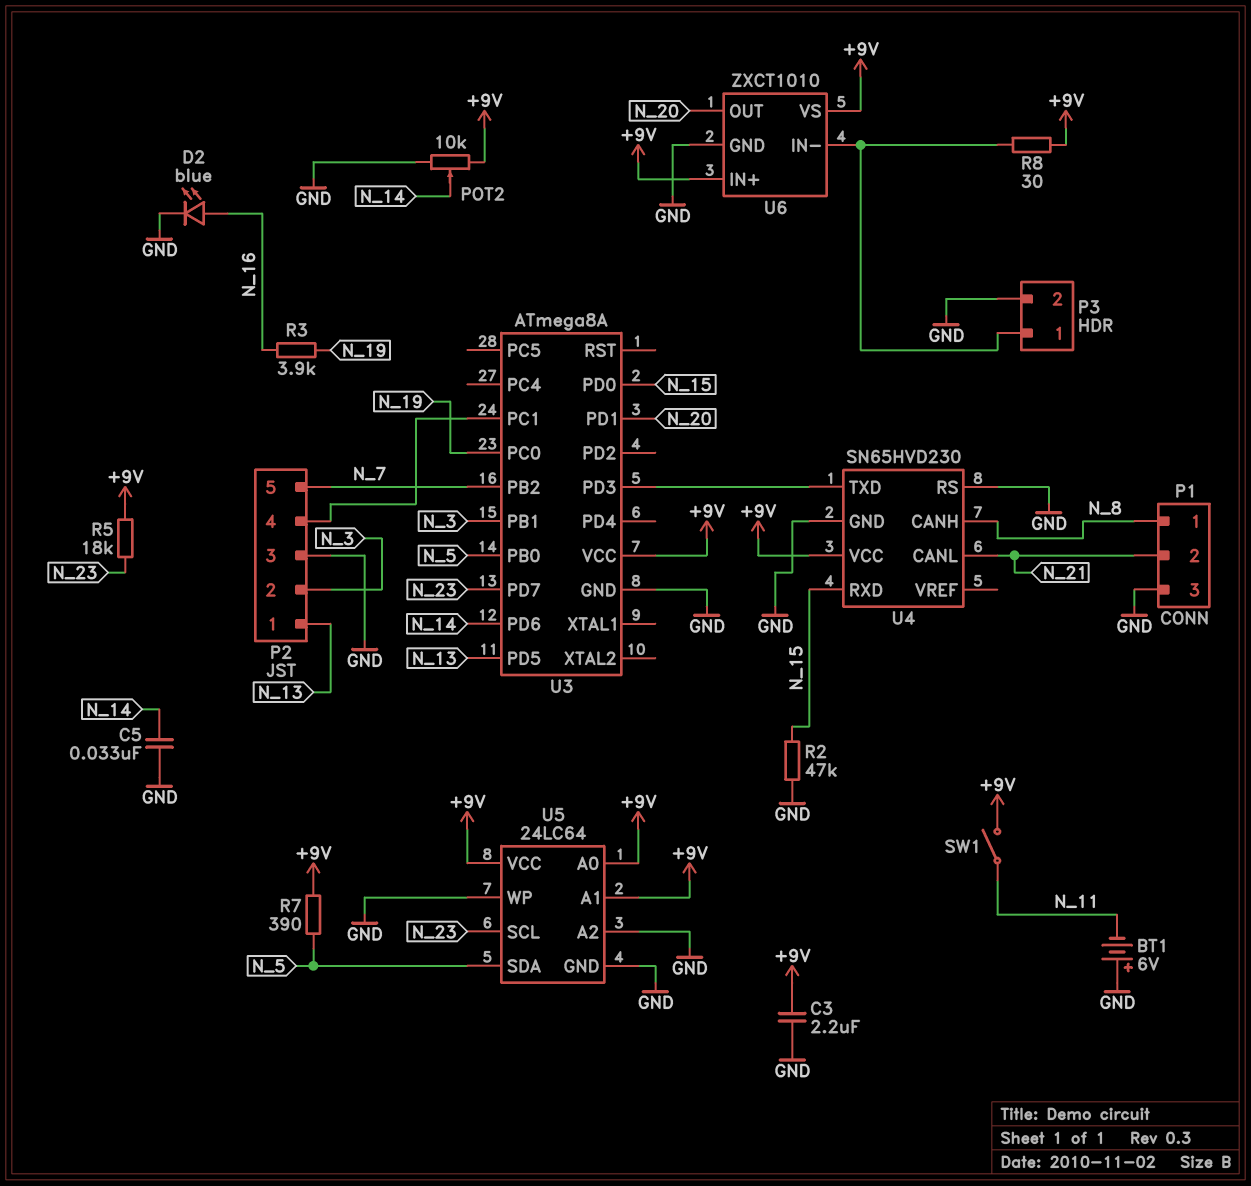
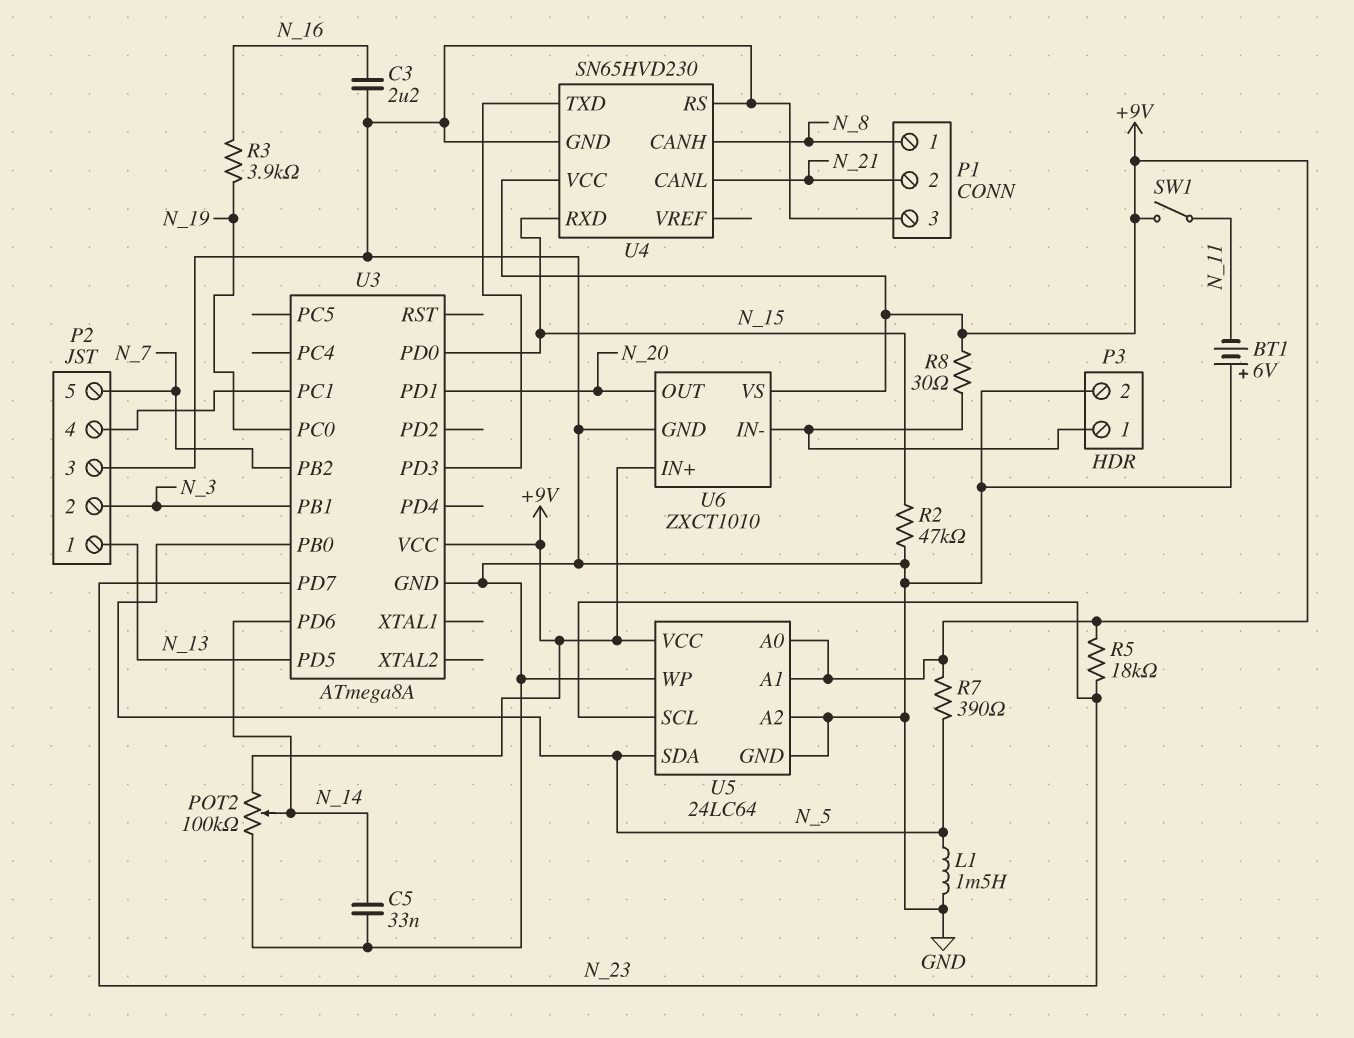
C3: 2.2uF (+9V, GND) -> 2.2uF (GND, N_16)
D2: LED blue (A N_16, K GND) -> none
L1: none -> 1.5mH (GND, N_5)
POT2: 10k (+9V, GND, wiper N_14) -> 100k (+9V, GND, wiper N_14)

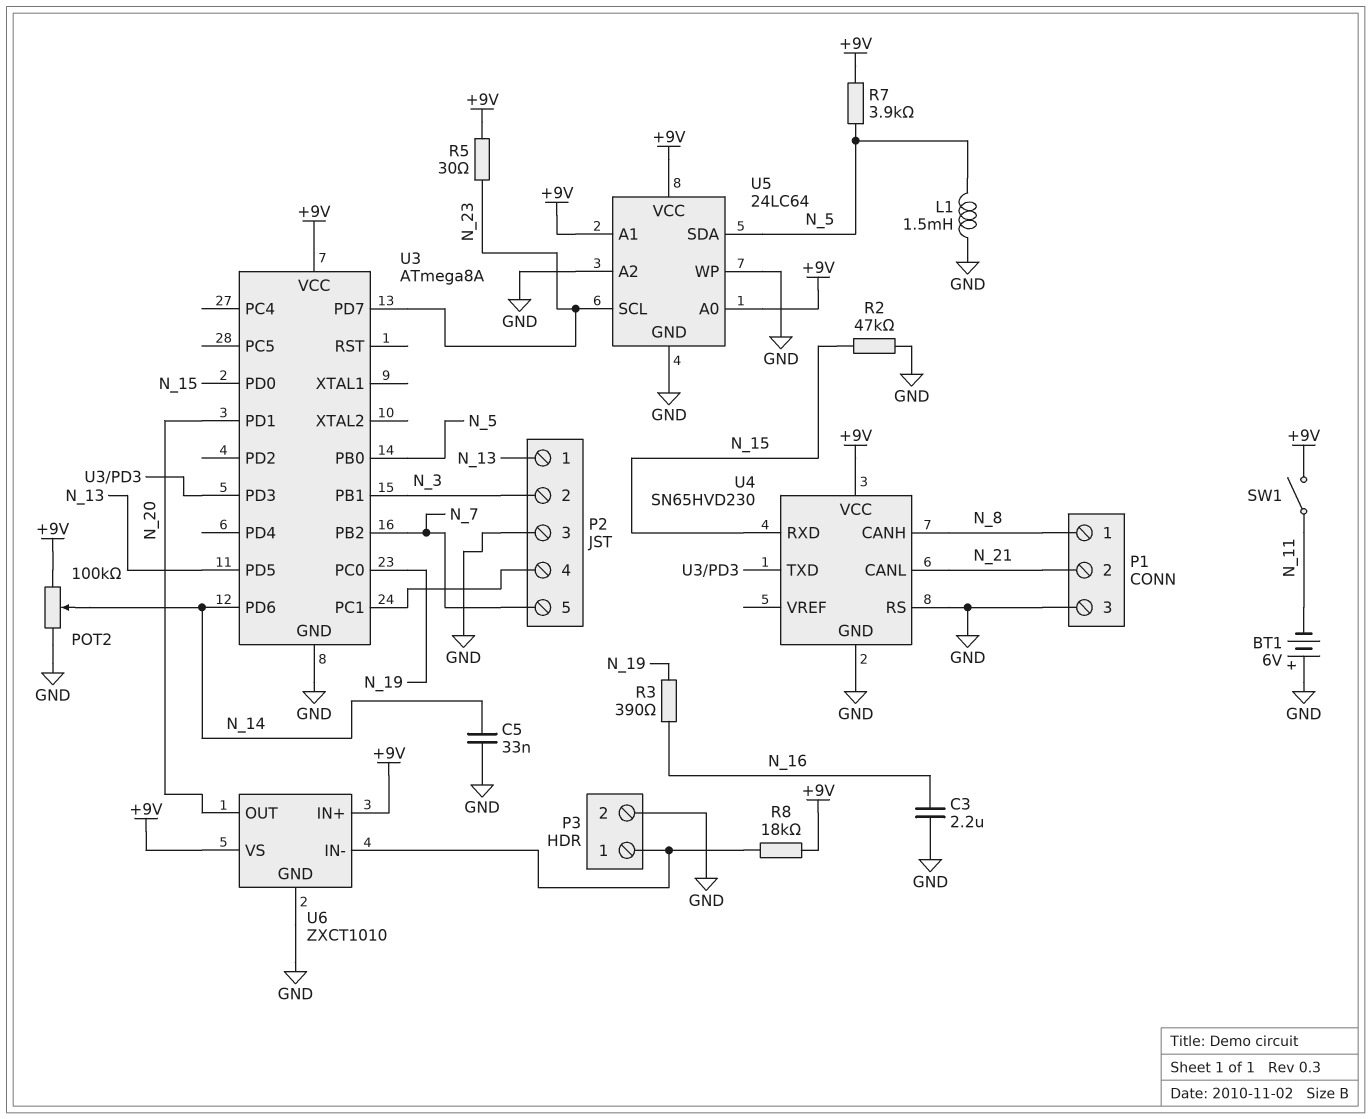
R3: 3.9k (N_16, N_19) -> 390 (N_16, N_19)
R5: 18k (+9V, N_23) -> 30 (+9V, N_23)
R7: 390 (+9V, N_5) -> 3.9k (+9V, N_5)
R8: 30 (+9V, P3/1) -> 18k (+9V, P3/1)

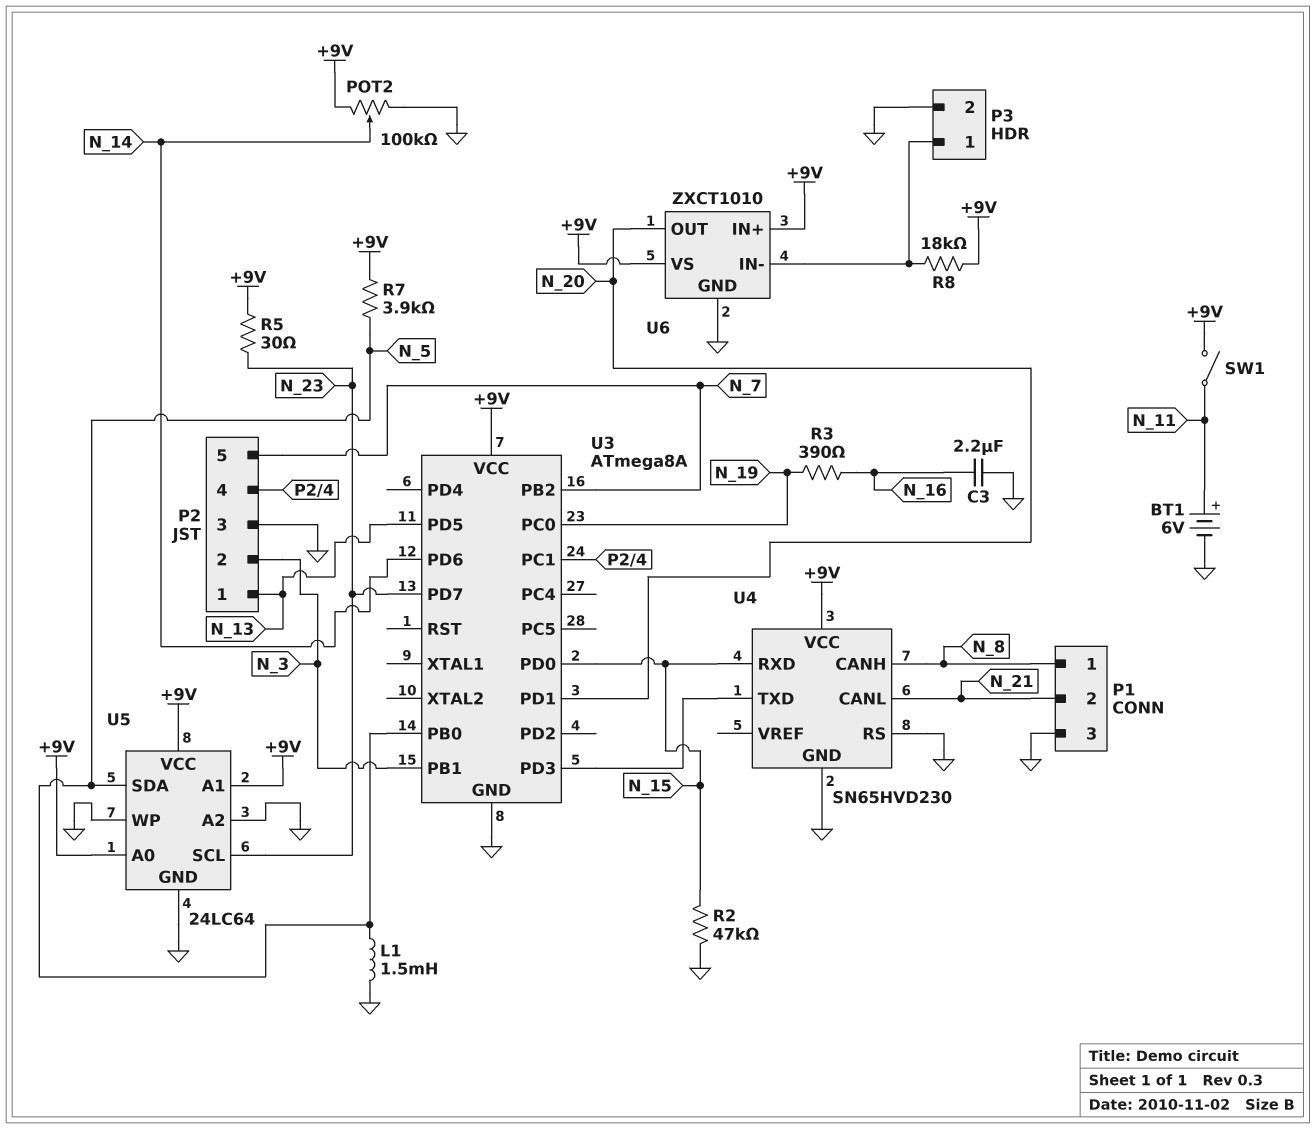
BT1: 6V (plus GND, minus N_11) -> 6V (plus N_11, minus GND)
C5: 33nF (GND, N_14) -> none

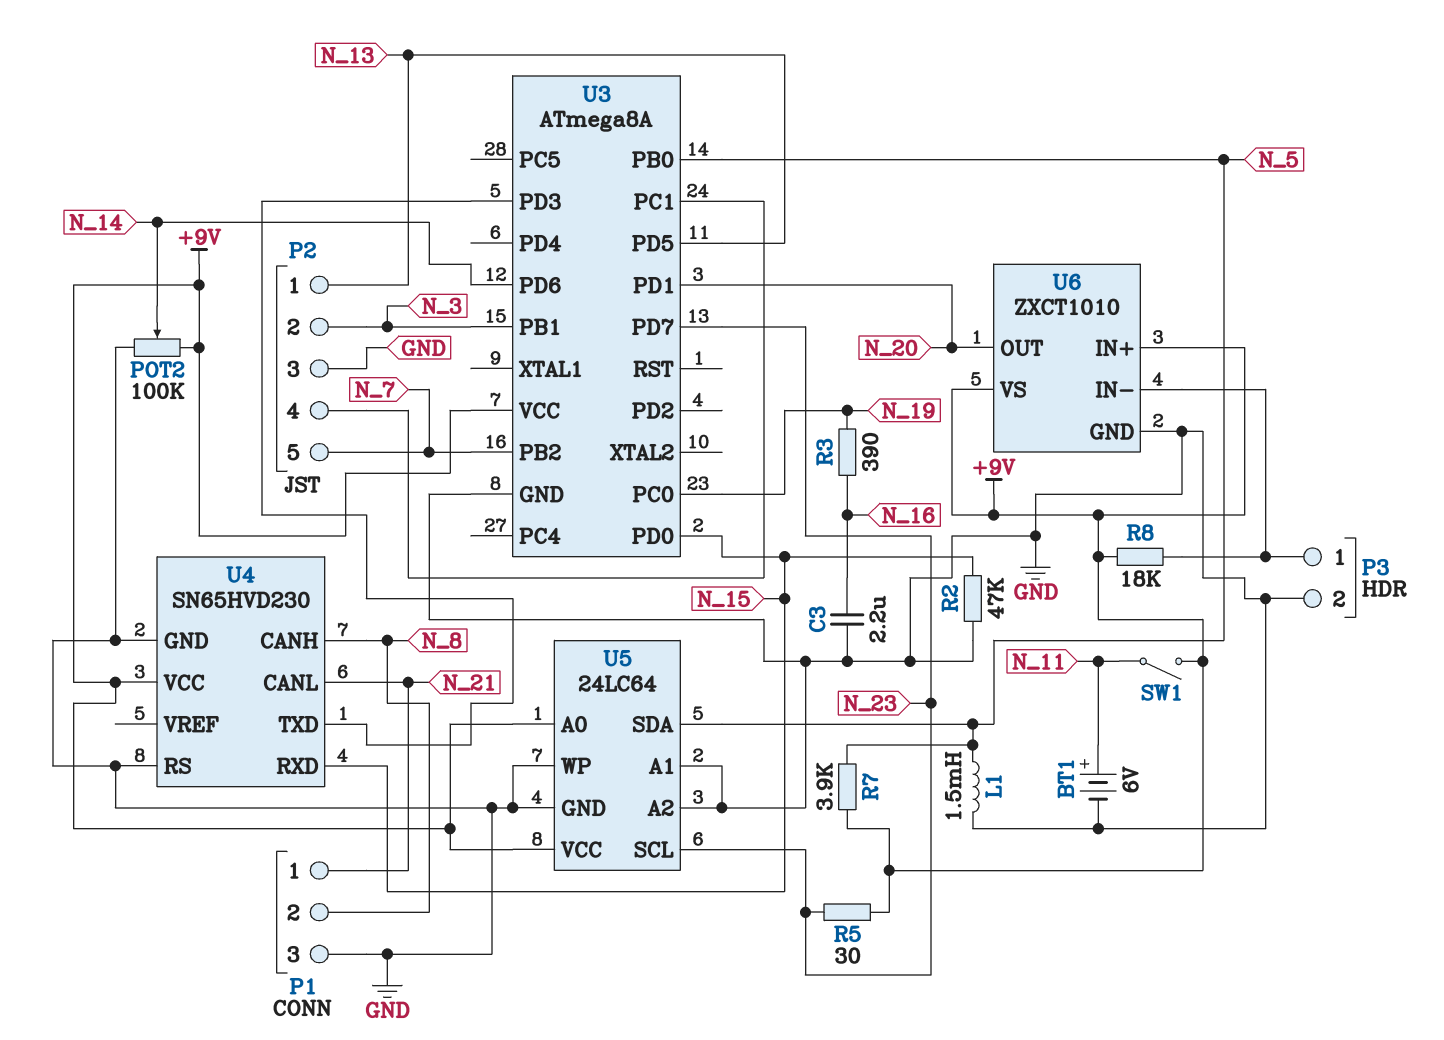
P1 pin 1: N_8 -> N_21
P1 pin 2: N_21 -> N_8
U5 pin A1: +9V -> GND

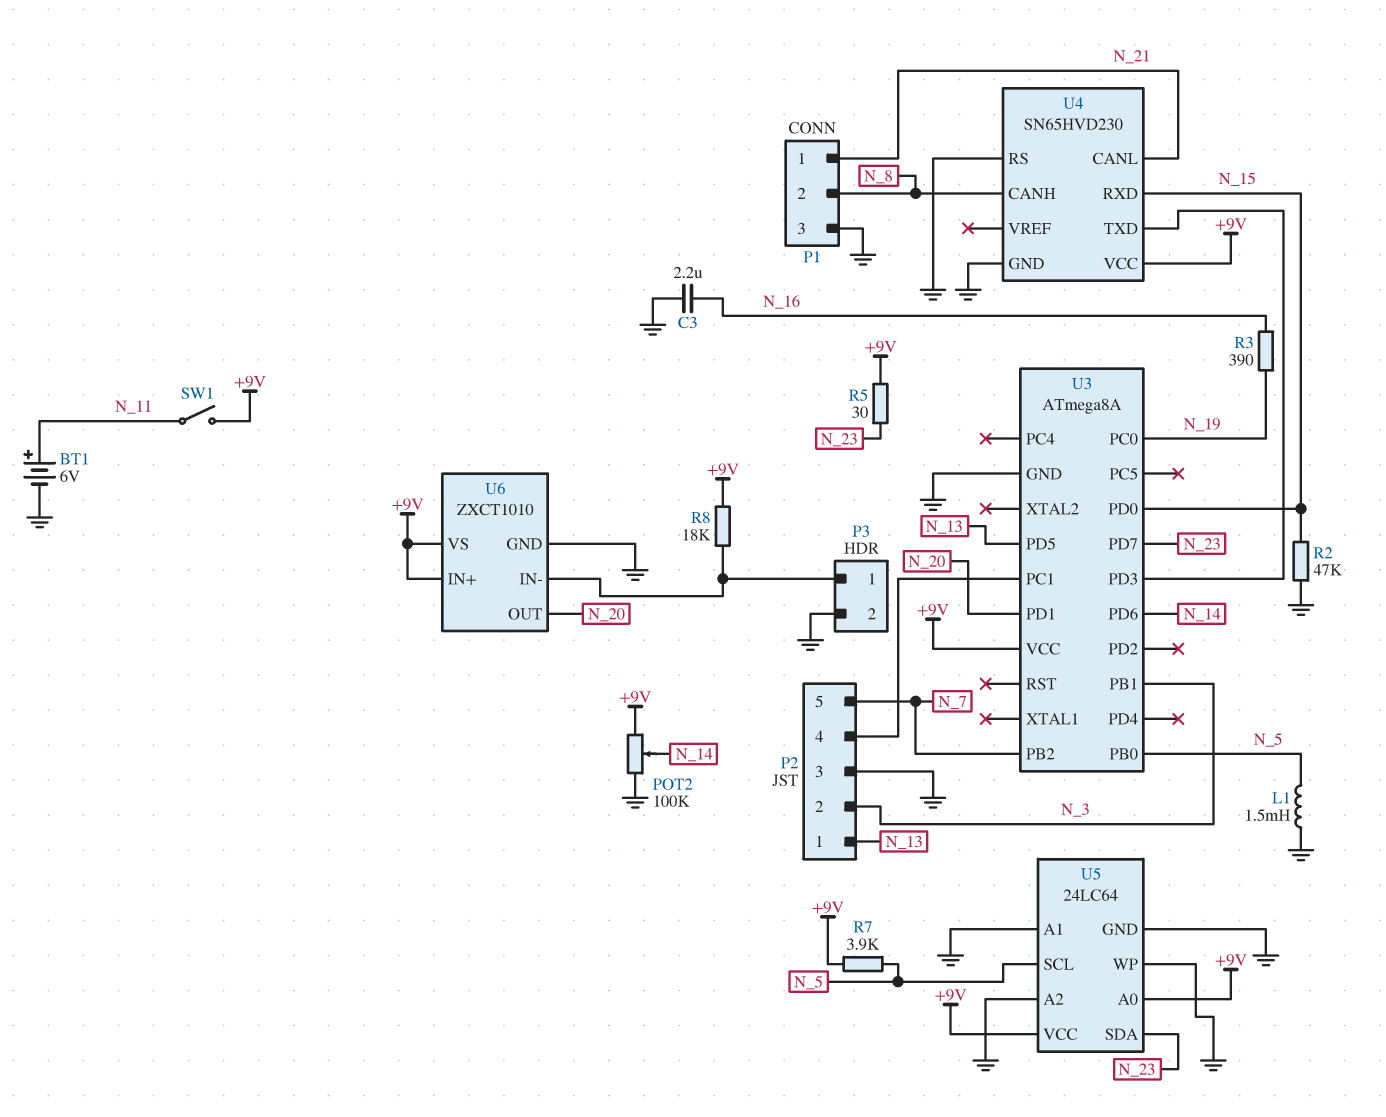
U5 pin SCL: N_23 -> N_5
U5 pin SDA: N_5 -> N_23

